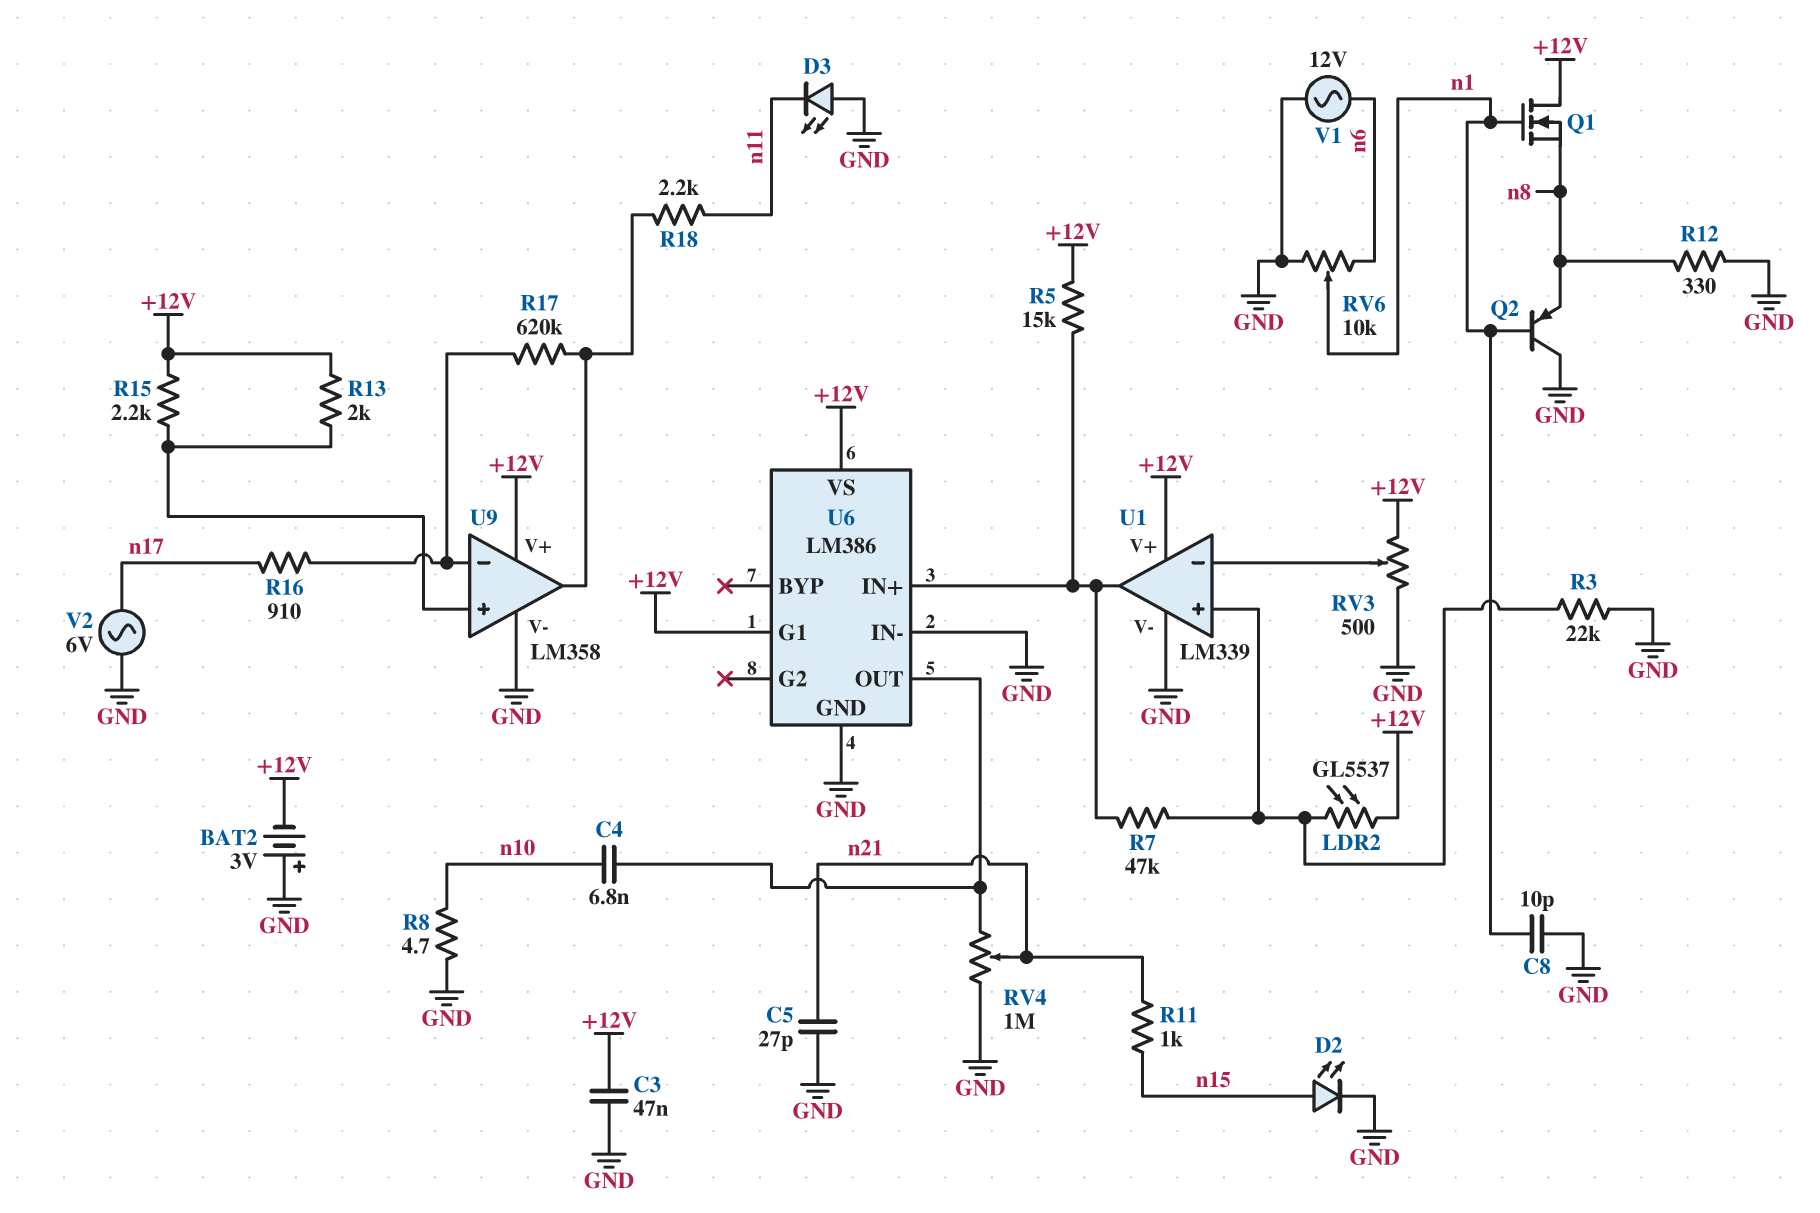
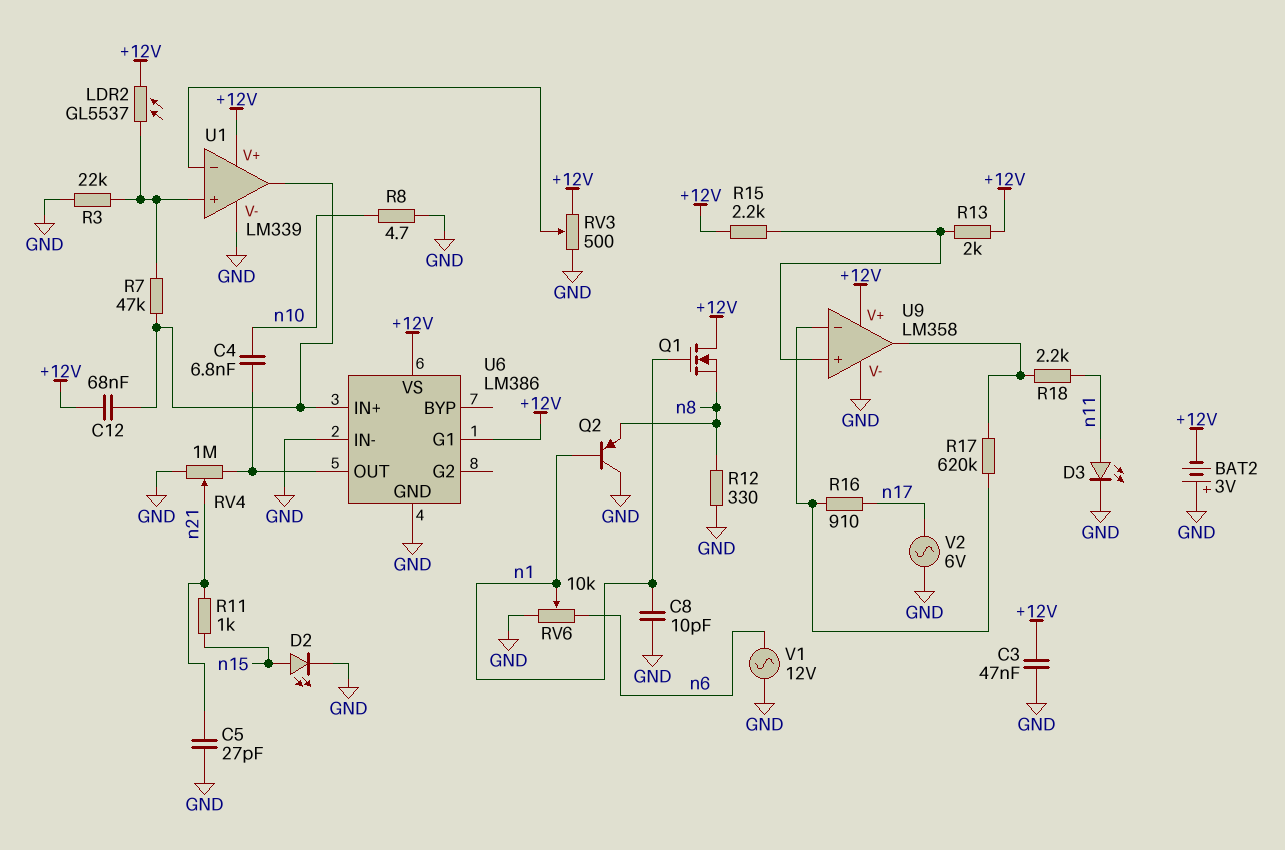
C12: none -> 68nF (+12V, U1/out)
D3: LED (A GND, K n11) -> LED (A n11, K GND)
R5: 15k (+12V, U1/out) -> none

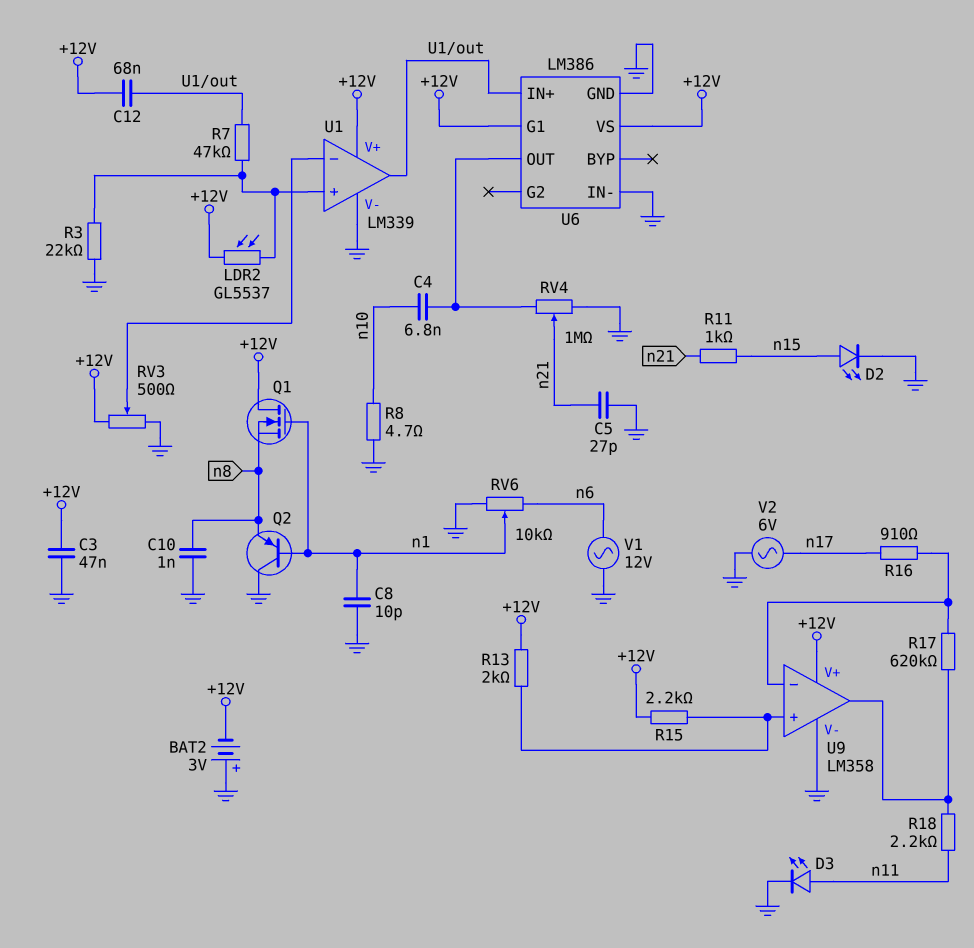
C10: none -> 1nF (GND, n8)
R12: 330 (GND, n8) -> none

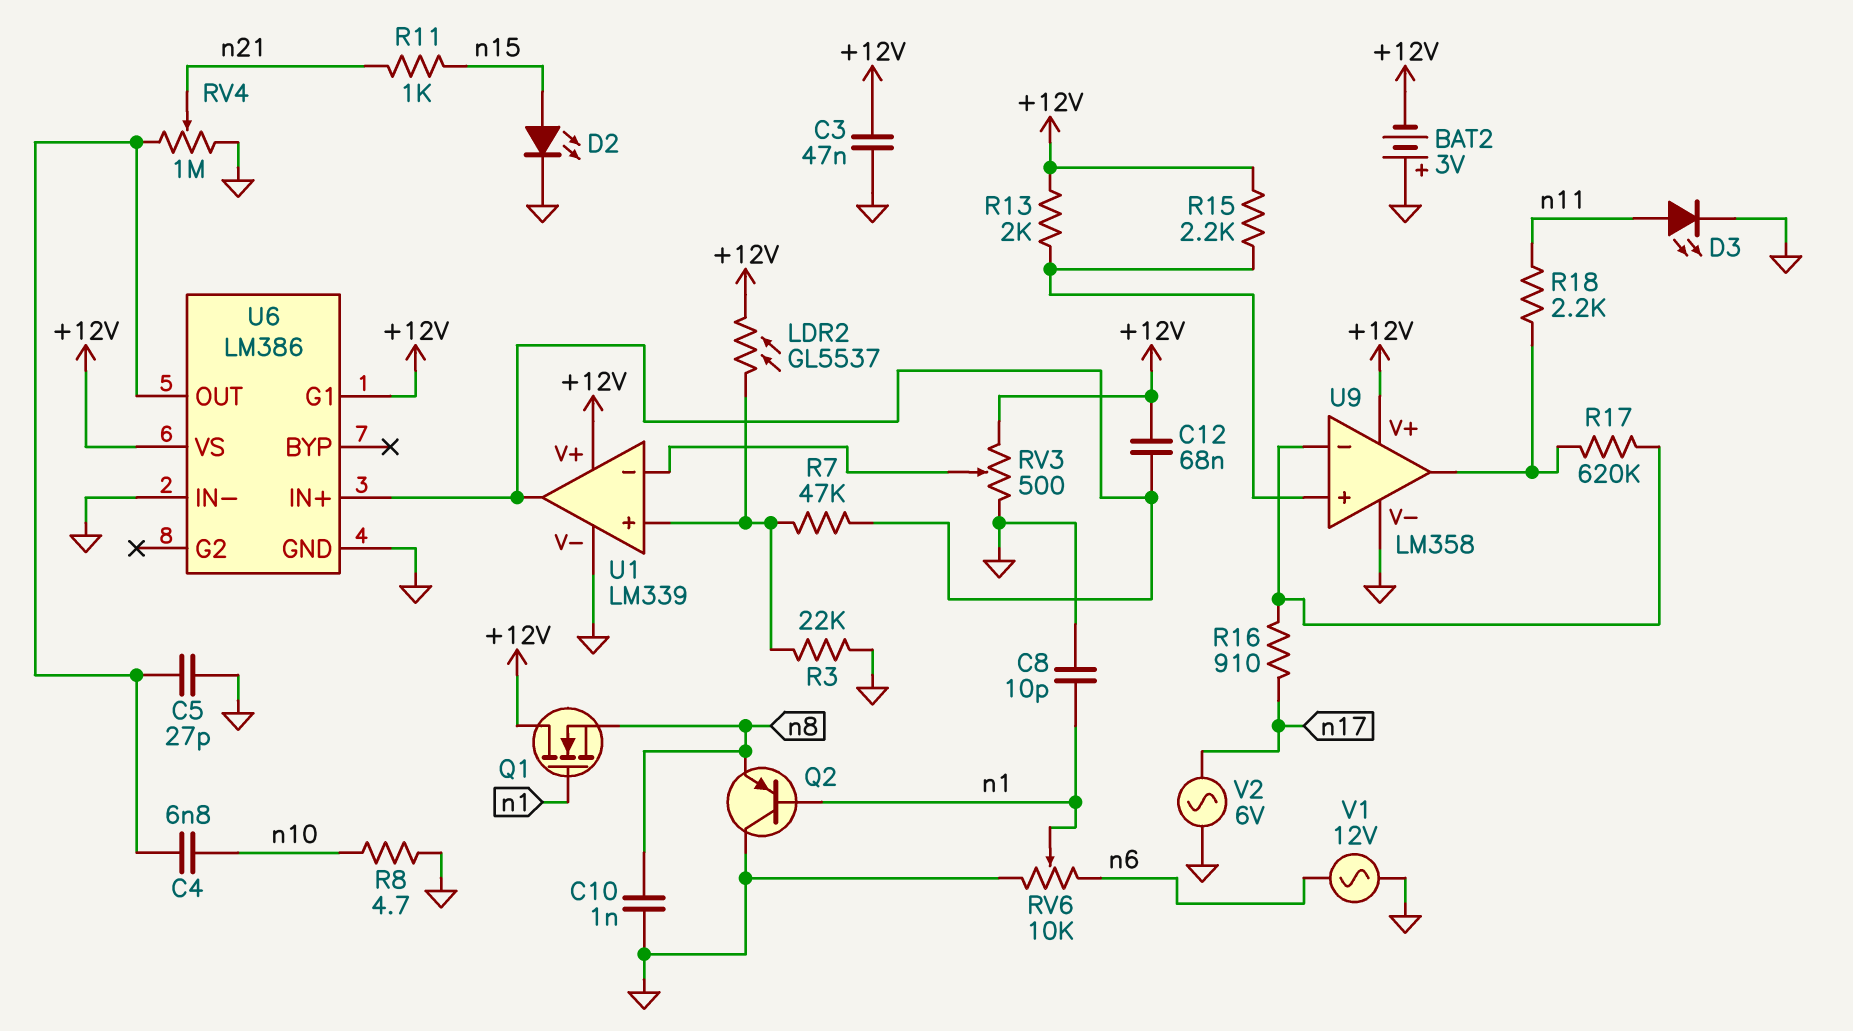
C5: 27pF (GND, n21) -> 27pF (GND, U6/OUT)

